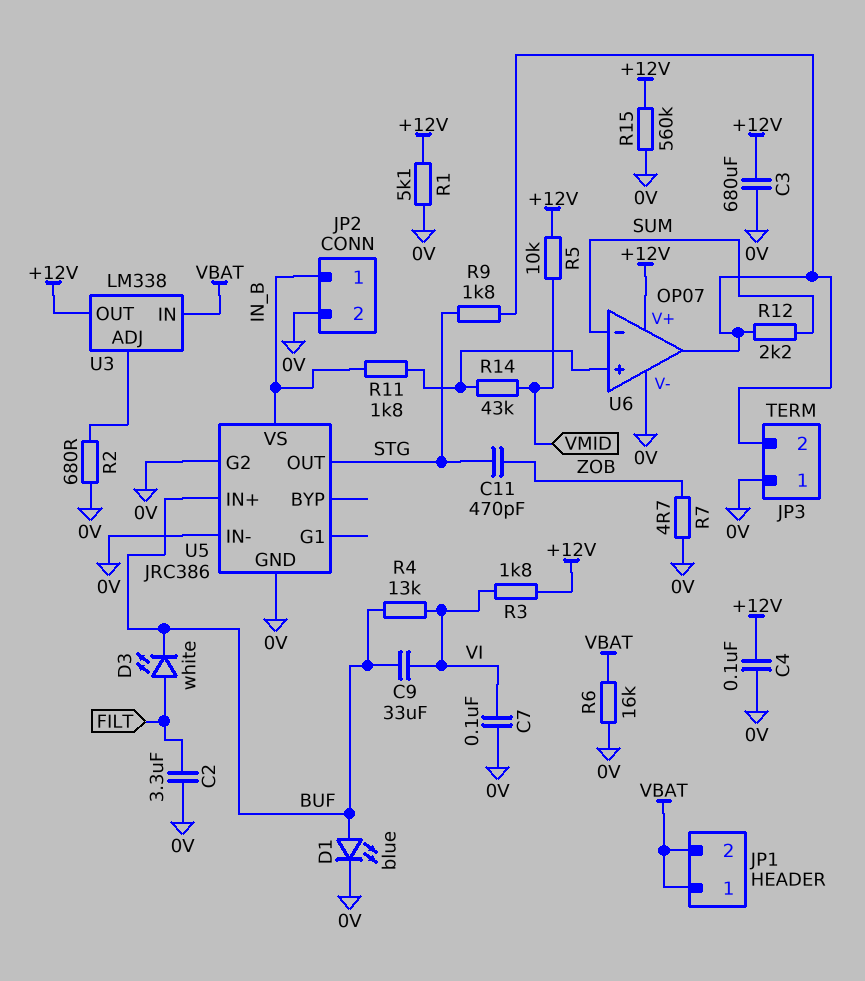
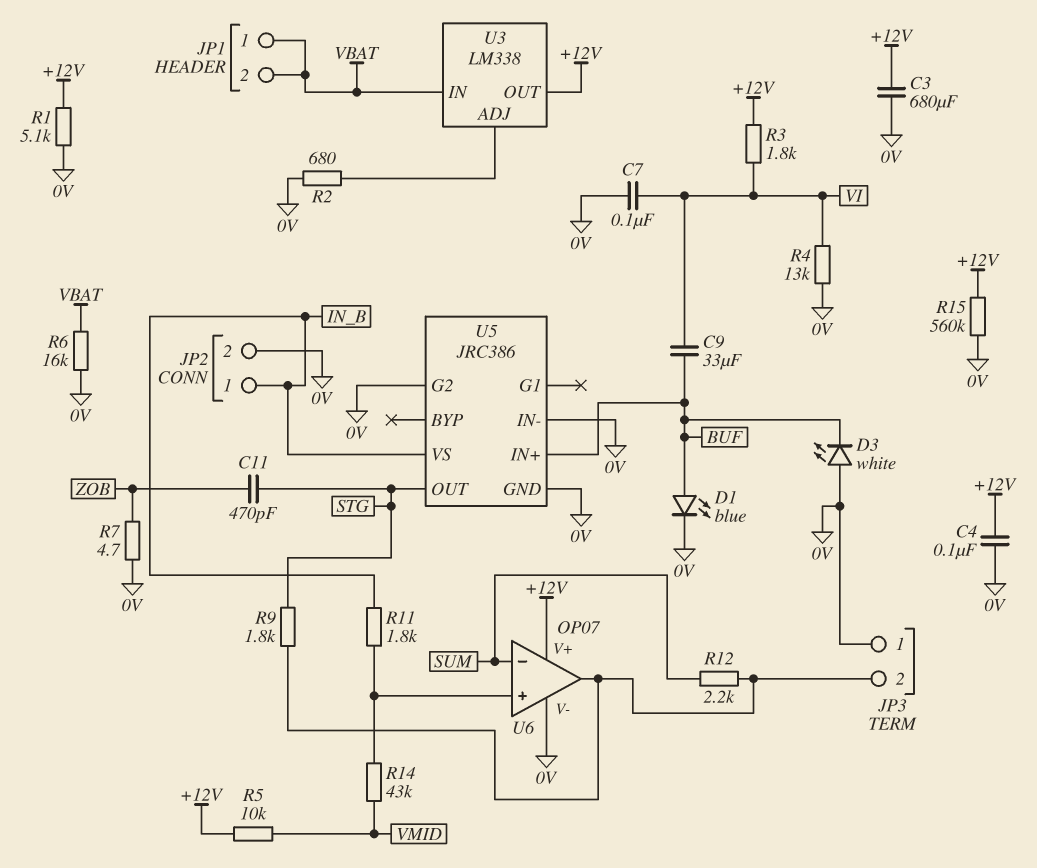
C2: 3.3uF (0V, FILT) -> none
D3: LED white (A FILT, K BUF) -> LED white (A 0V, K BUF)
R4: 13k (BUF, VI) -> 13k (0V, VI)

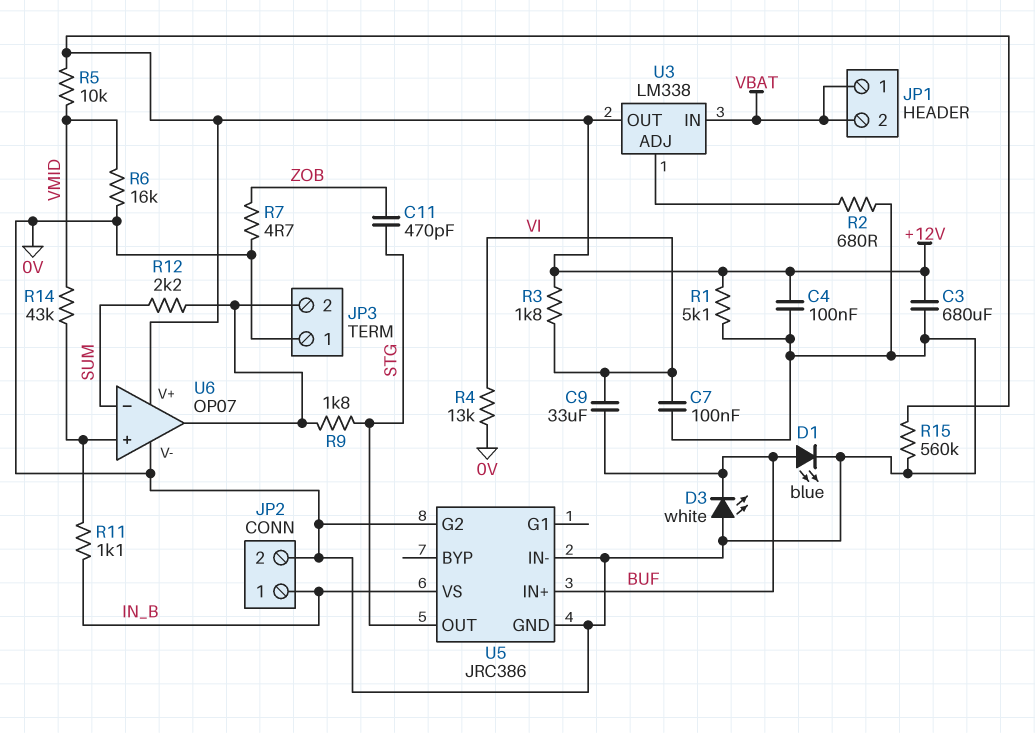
R6: 16k (0V, VBAT) -> 16k (0V, VMID)
R11: 1.8k (IN_B, U6/in+) -> 1.1k (IN_B, U6/in+)

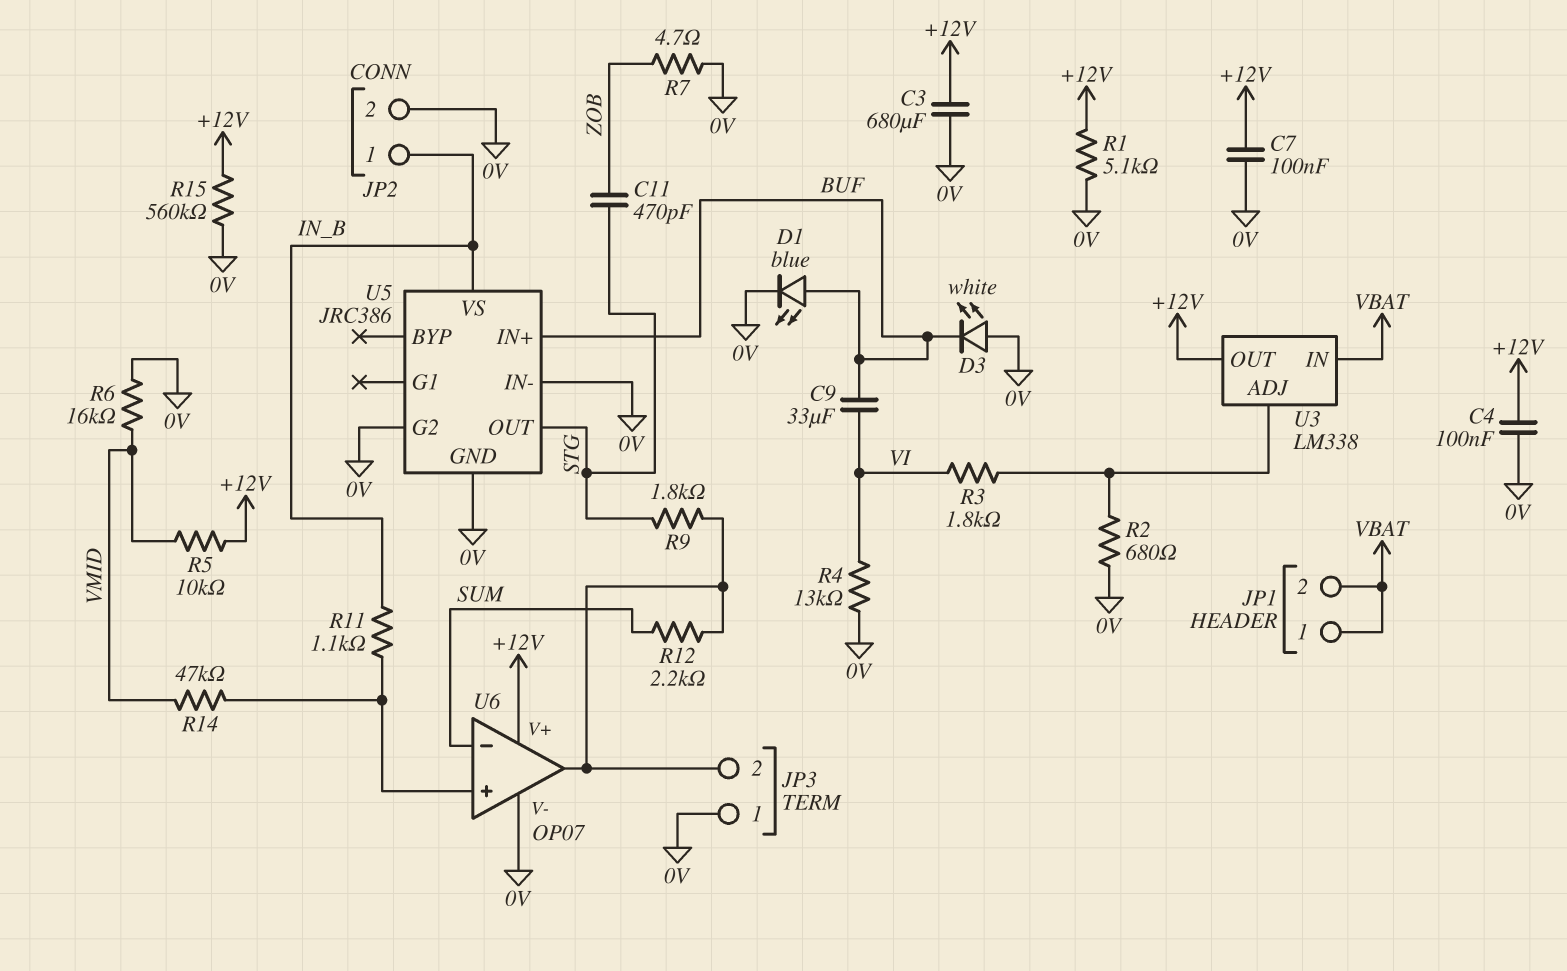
C7: 100nF (0V, VI) -> 100nF (+12V, 0V)
R3: 1.8k (+12V, VI) -> 1.8k (U3/ADJ, VI)
R14: 43k (U6/in+, VMID) -> 47k (U6/in+, VMID)

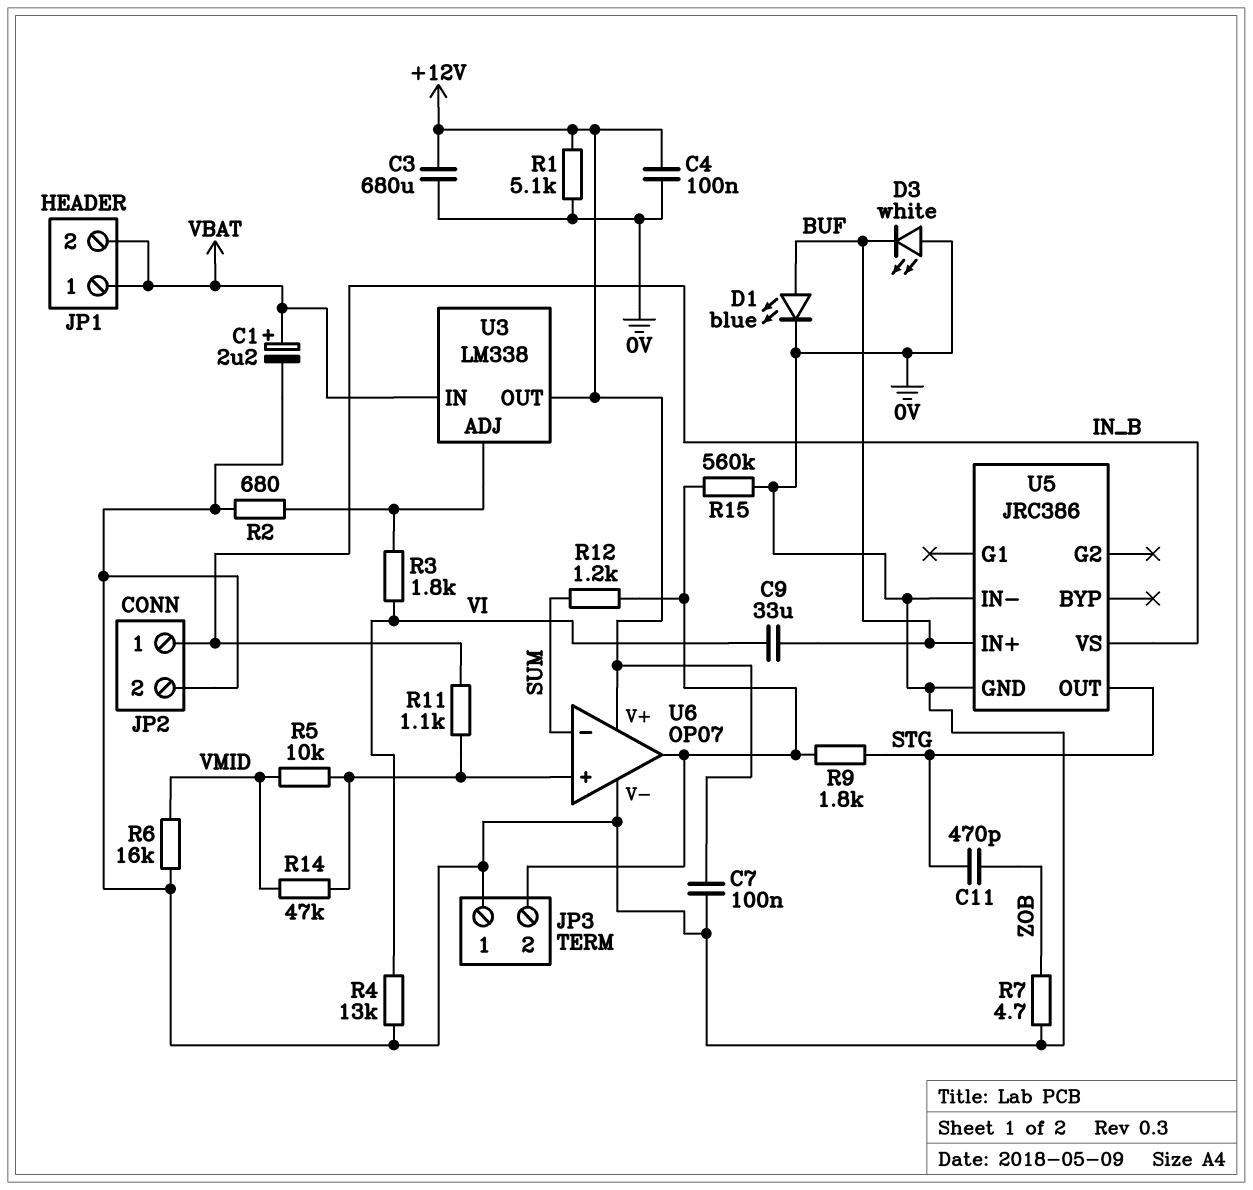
C1: none -> 2.2uF (plus VBAT, minus 0V)
R5: 10k (+12V, VMID) -> 10k (U6/in+, VMID)
R12: 2.2k (JP3/2, SUM) -> 1.2k (JP3/2, SUM)
R15: 560k (+12V, 0V) -> 560k (0V, JP3/2)
U5 pin G2: 0V -> none

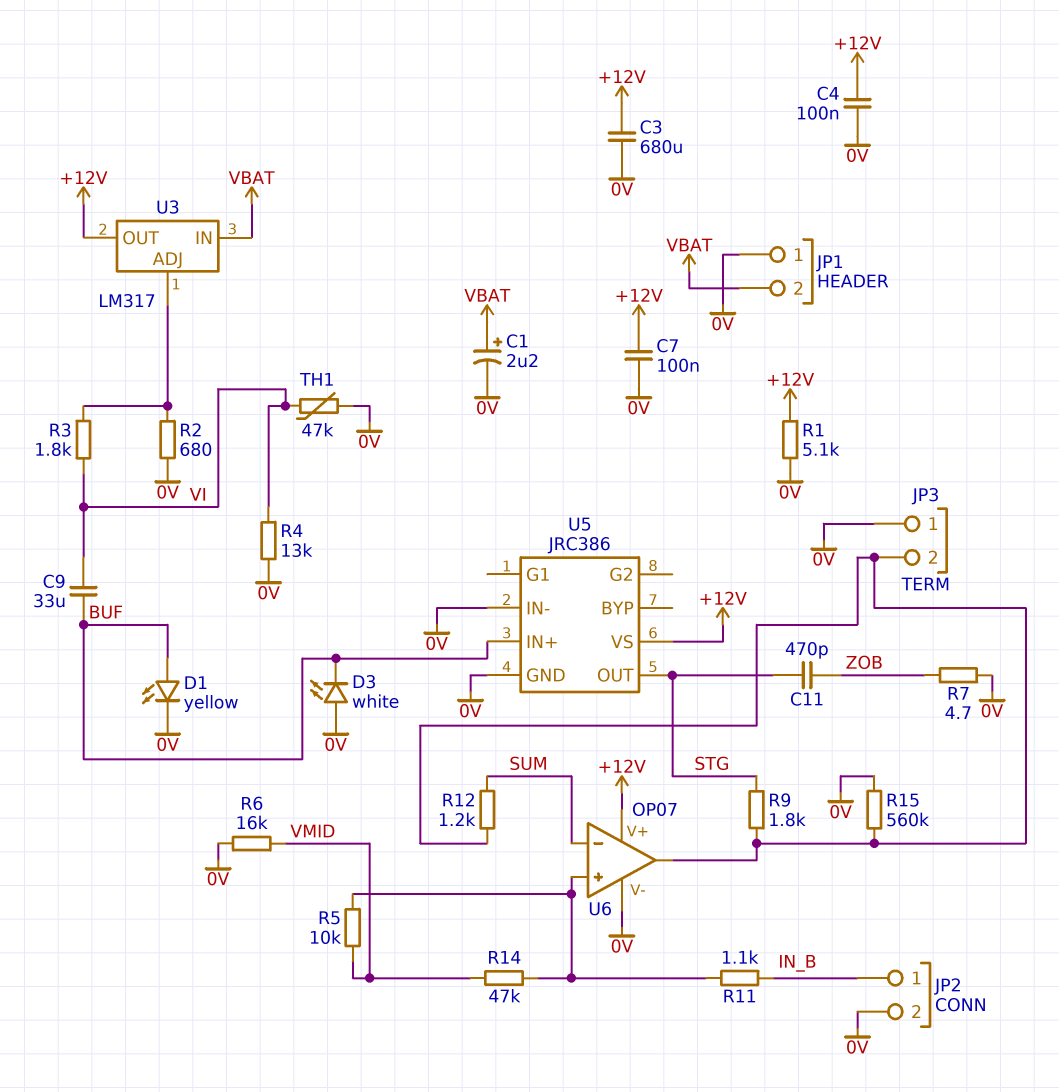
D1: LED blue (A BUF, K 0V) -> LED yellow (A BUF, K 0V)
JP1 pin 1: VBAT -> 0V
TH1: none -> 47k (0V, VI)
U3: LM338 -> LM317
U5 pin VS: IN_B -> +12V

